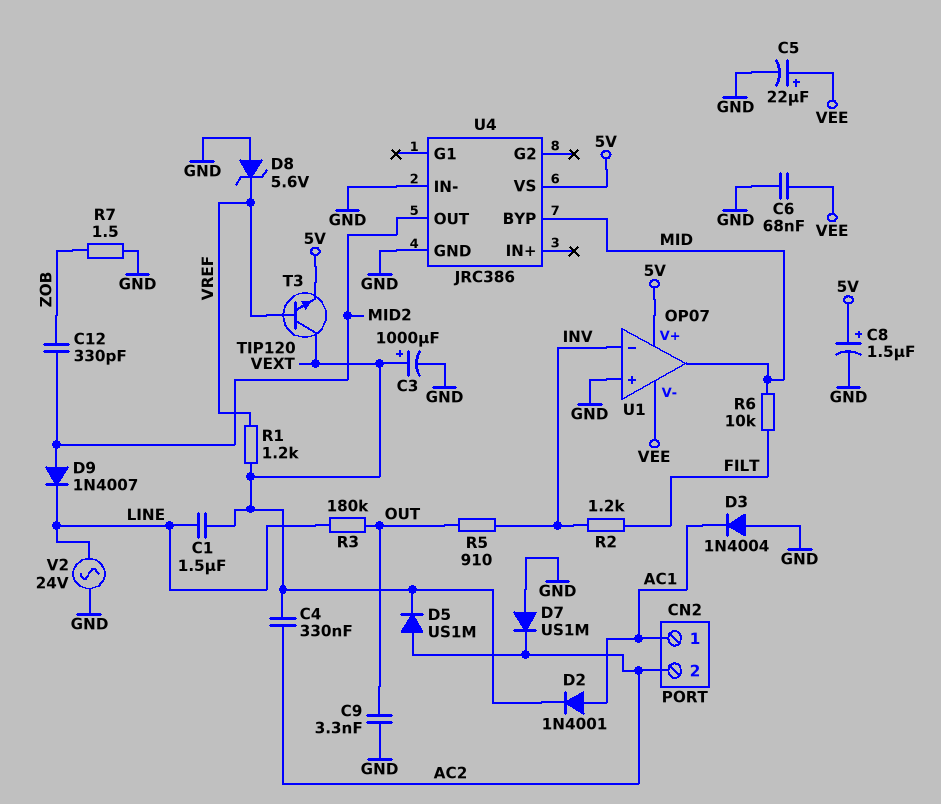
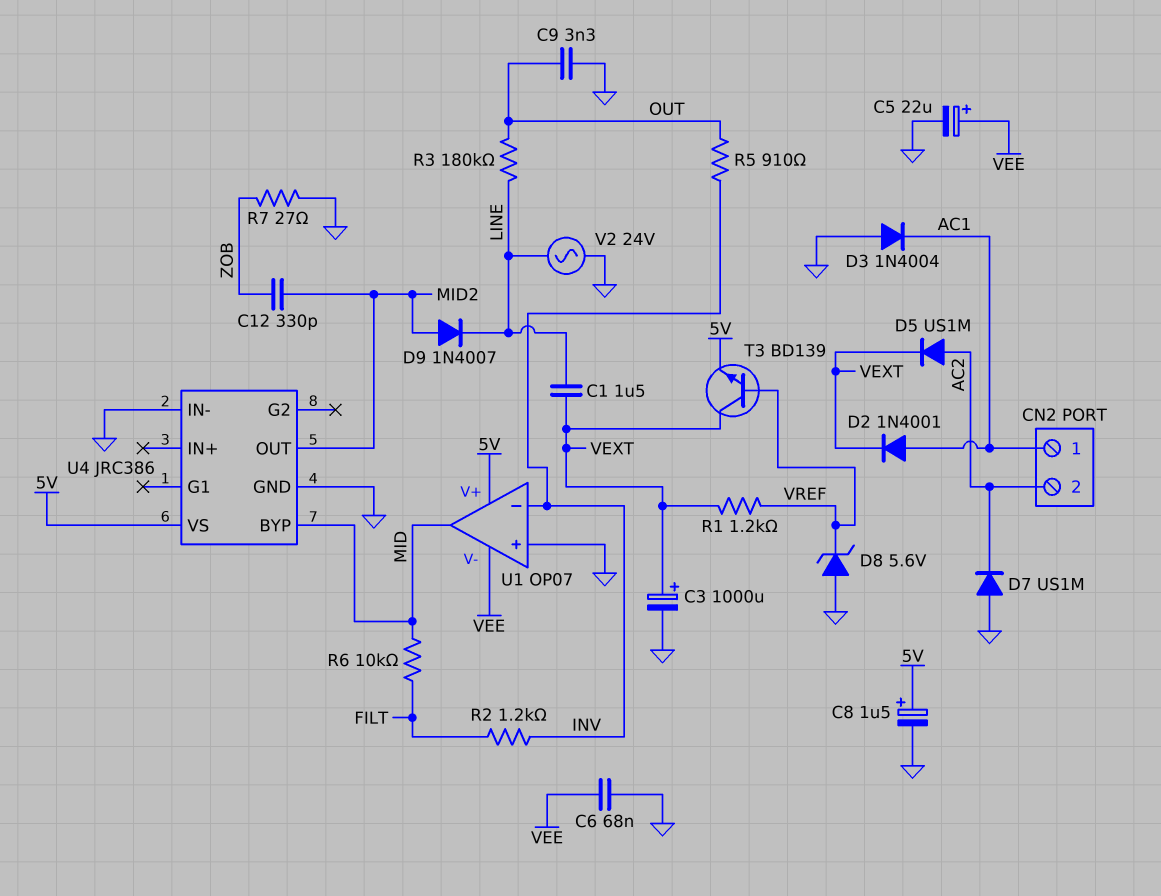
C4: 330nF (AC2, VEXT) -> none
R7: 1.5 (GND, ZOB) -> 27 (GND, ZOB)
T3: NPN TIP120 (B VREF, C VEXT, E 5V) -> NPN BD139 (B VREF, C VEXT, E 5V)

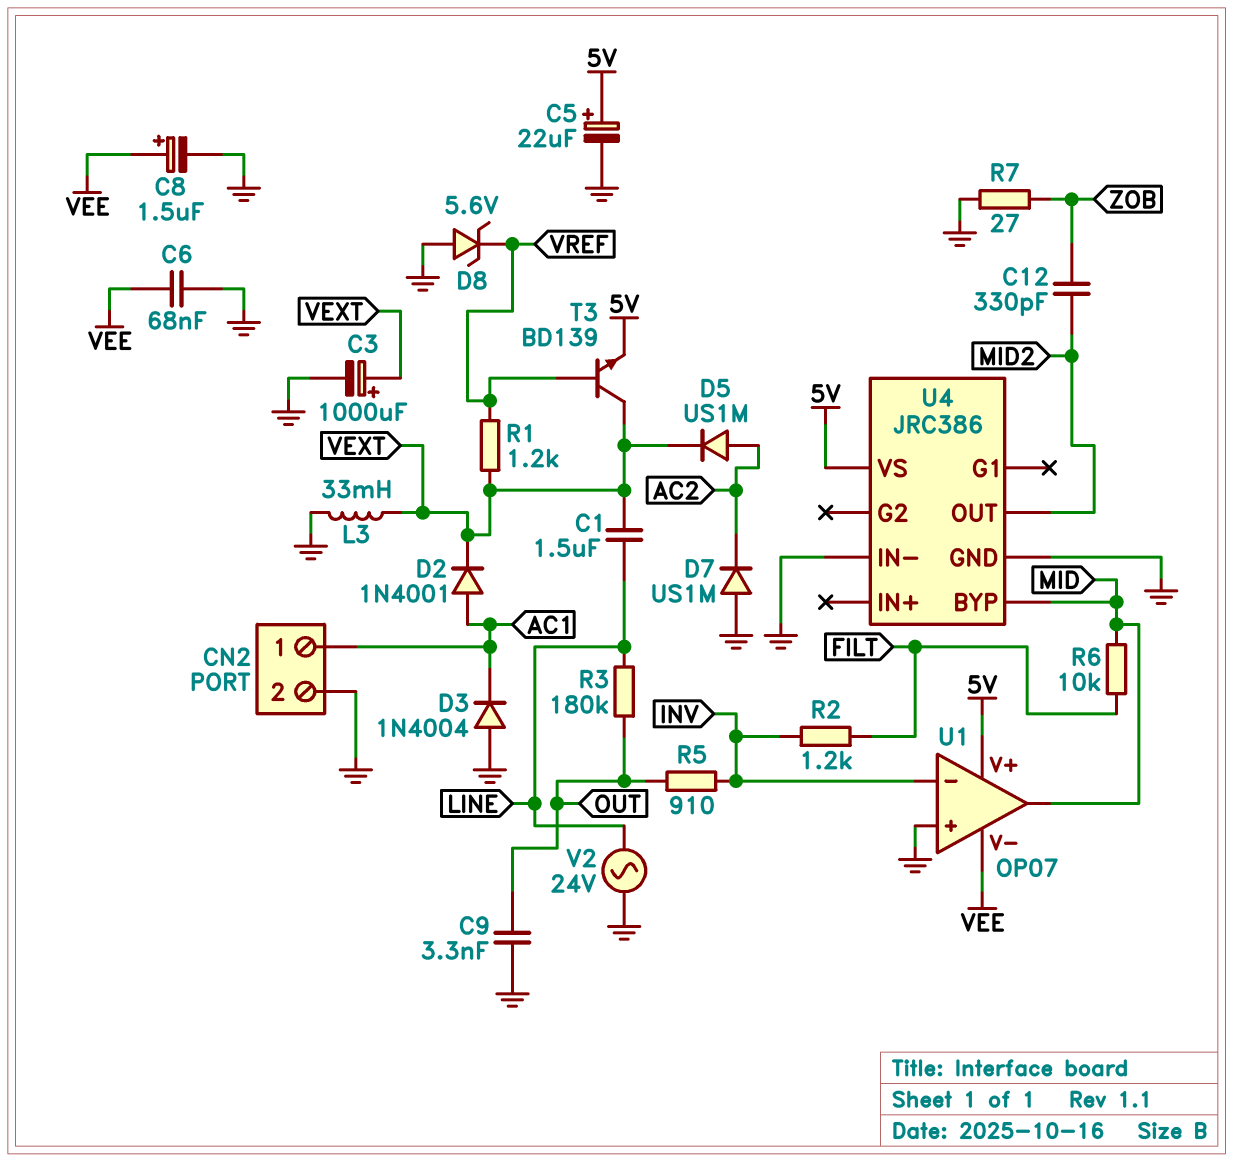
C5: 22uF (plus VEE, minus GND) -> 22uF (plus 5V, minus GND)
C8: 1.5uF (plus 5V, minus GND) -> 1.5uF (plus VEE, minus GND)
CN2 pin 2: AC2 -> GND
D9: diode 1N4007 (A MID2, K LINE) -> none
L3: none -> 33mH (GND, VEXT)

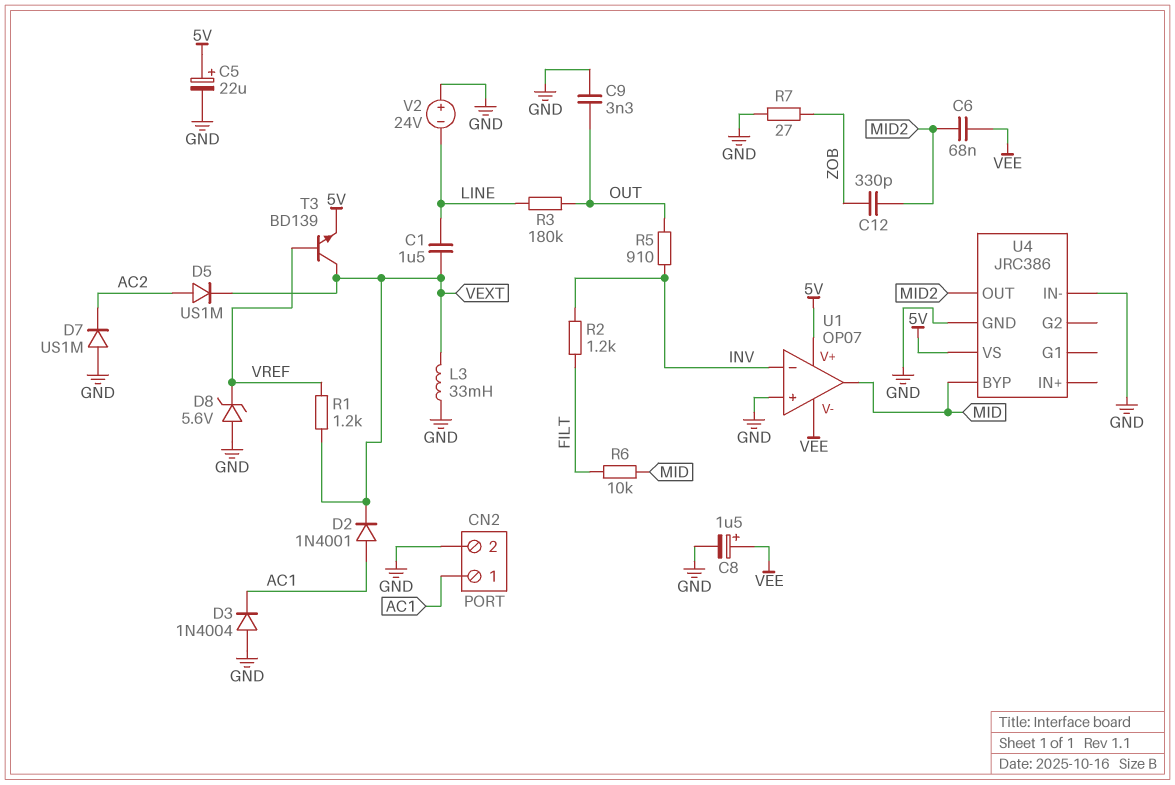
C3: 1000uF (plus VEXT, minus GND) -> none
C6: 68nF (GND, VEE) -> 68nF (MID2, VEE)
V2: AC 24V (GND, LINE) -> 24V (plus GND, minus LINE)

